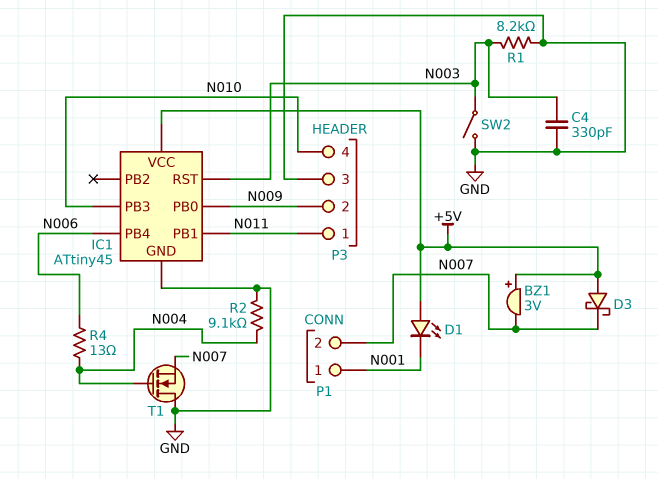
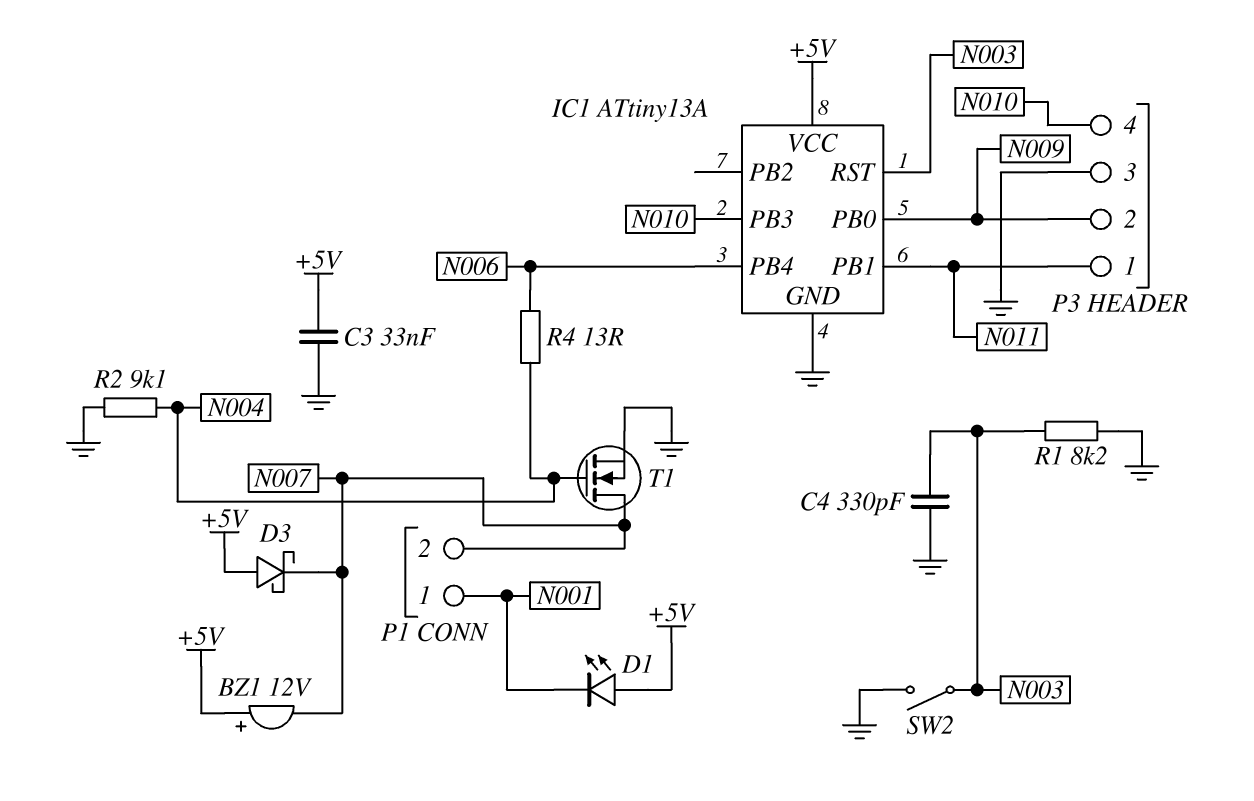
BZ1: buzzer 3V (plus +5V, minus N007) -> buzzer 12V (plus +5V, minus N007)
C3: none -> 33nF (+5V, GND)
IC1: ATtiny45 -> ATtiny13A
T1: NMOS (G N004, D GND, S N007) -> NMOS (G N004, D N007, S GND)

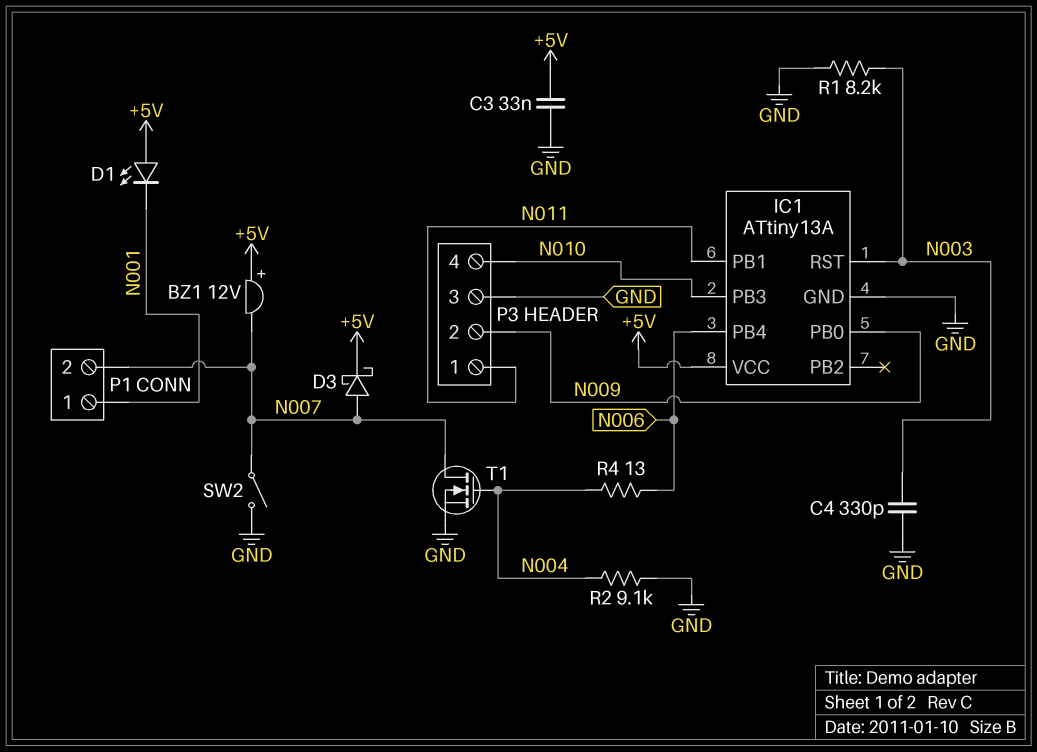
D3: schottky (A +5V, K N007) -> schottky (A N007, K +5V)
SW2: switch (GND, N003) -> switch (GND, N007)

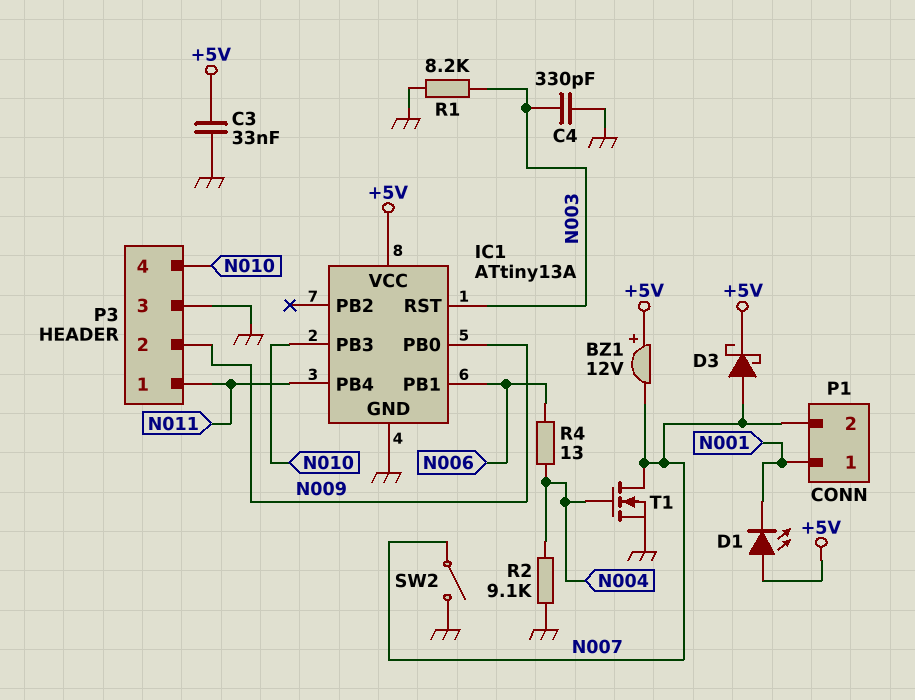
IC1 pin PB1: N011 -> N006
IC1 pin PB4: N006 -> N011

